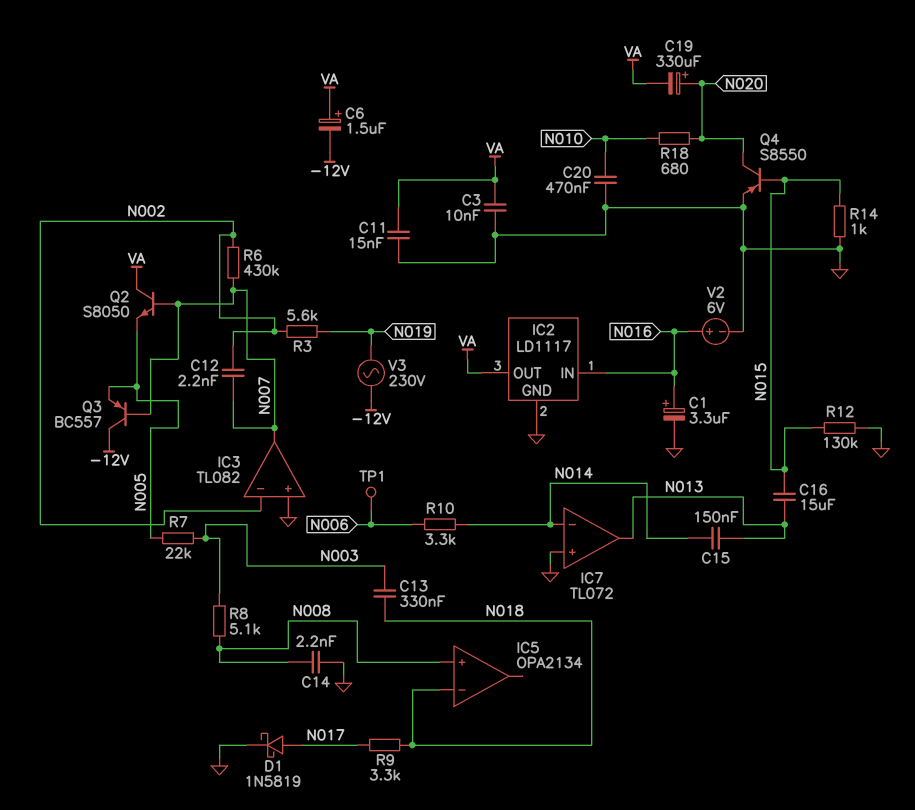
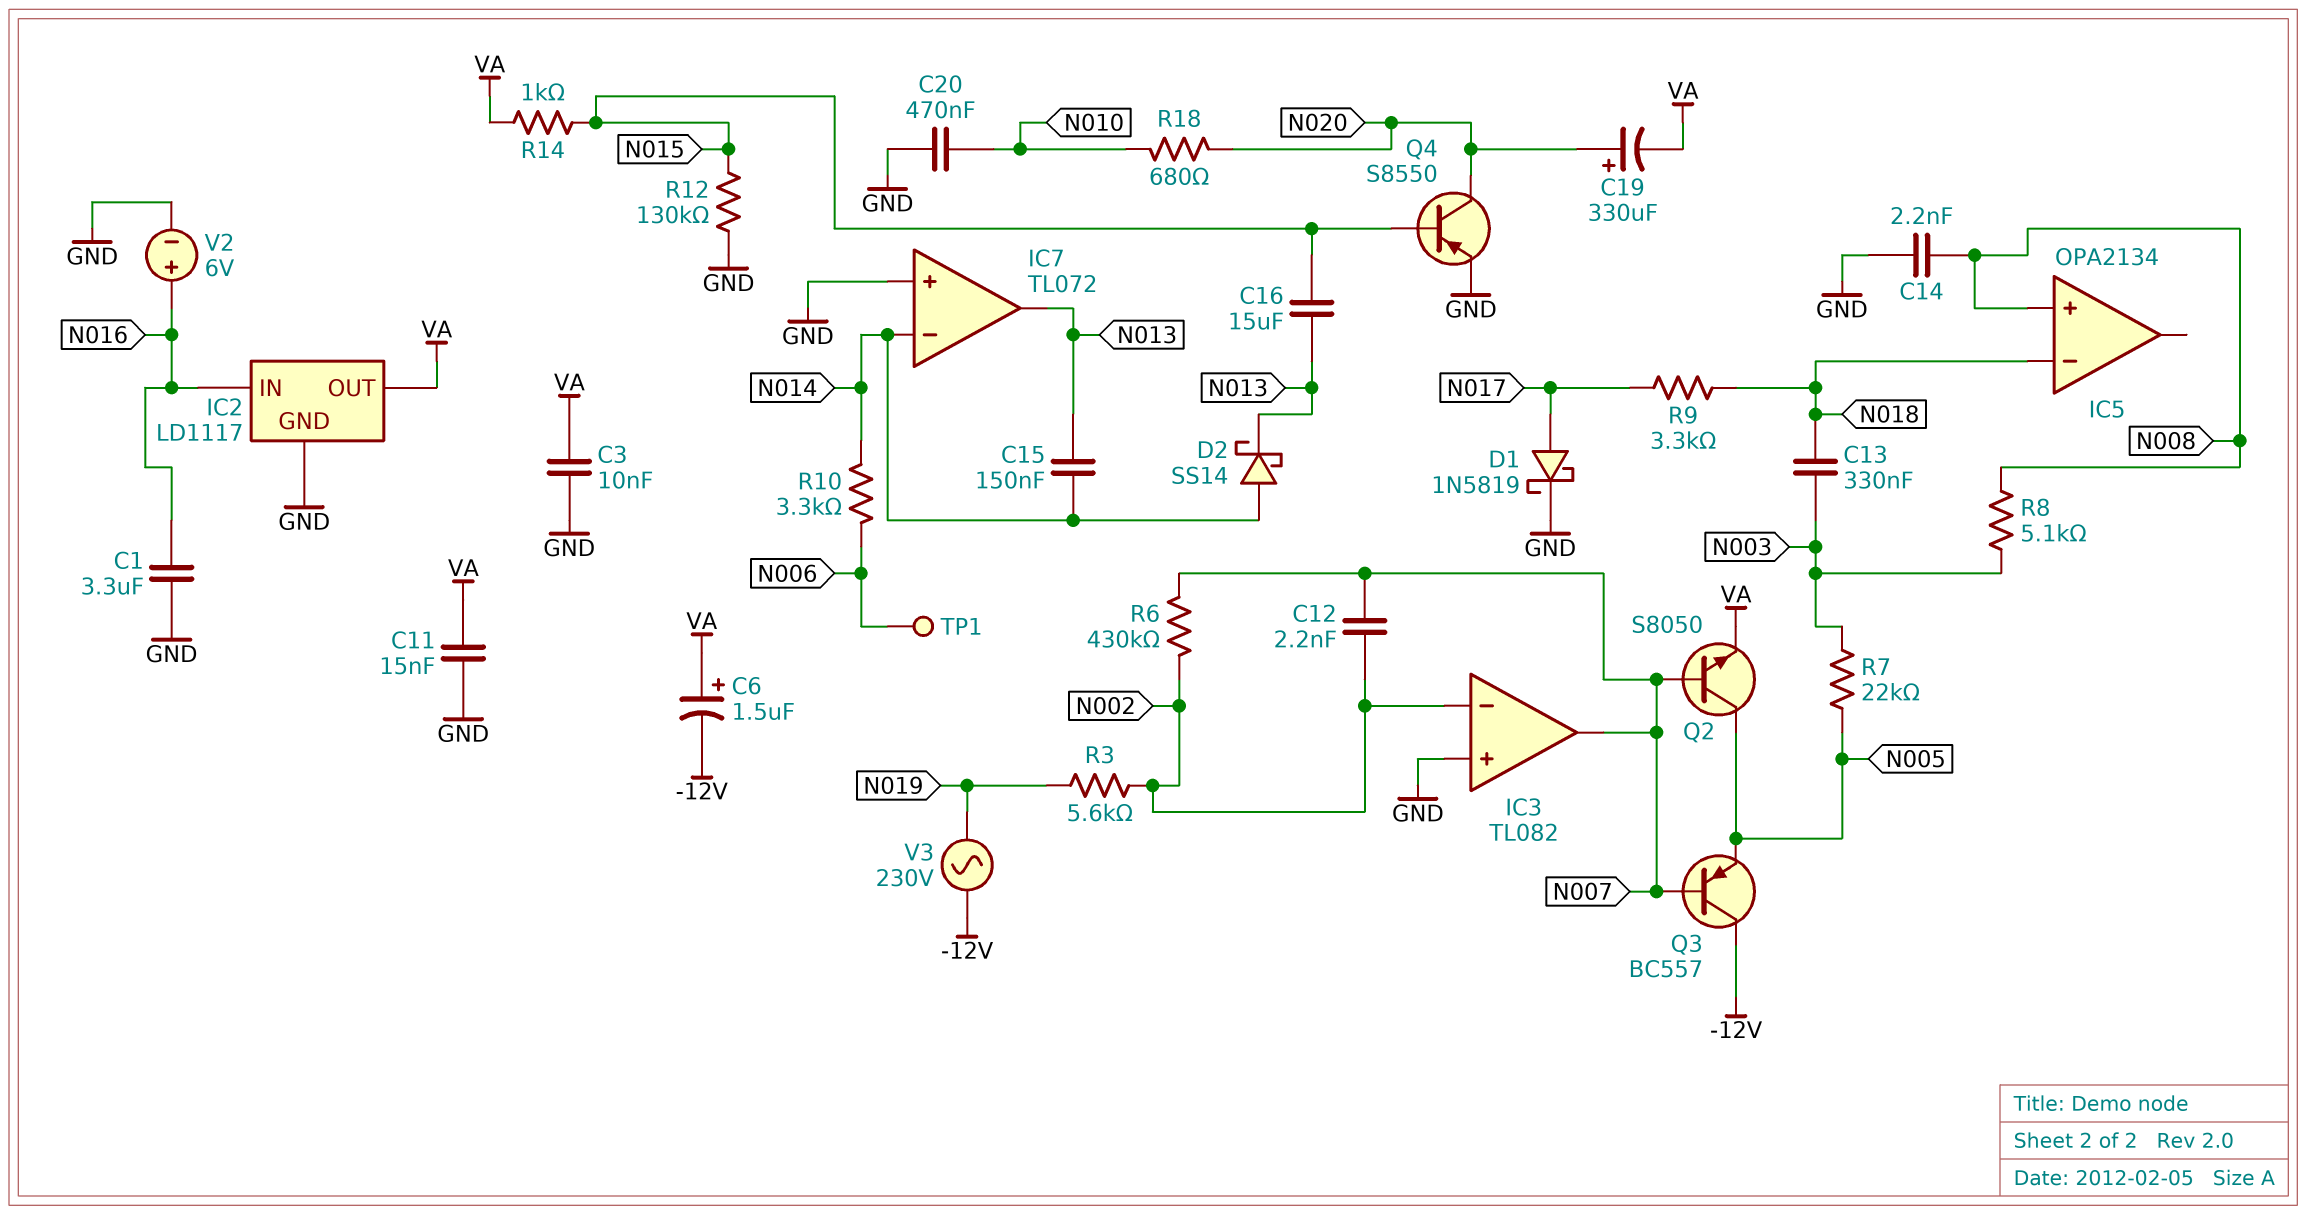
C1: 3.3uF (plus N016, minus GND) -> 3.3uF (GND, N016)
D2: none -> schottky SS14 (A N014, K N013)
Q2: NPN S8050 (B N007, C VA, E N005) -> NPN S8050 (B N007, C N005, E VA)
R14: 1k (GND, N015) -> 1k (N015, VA)

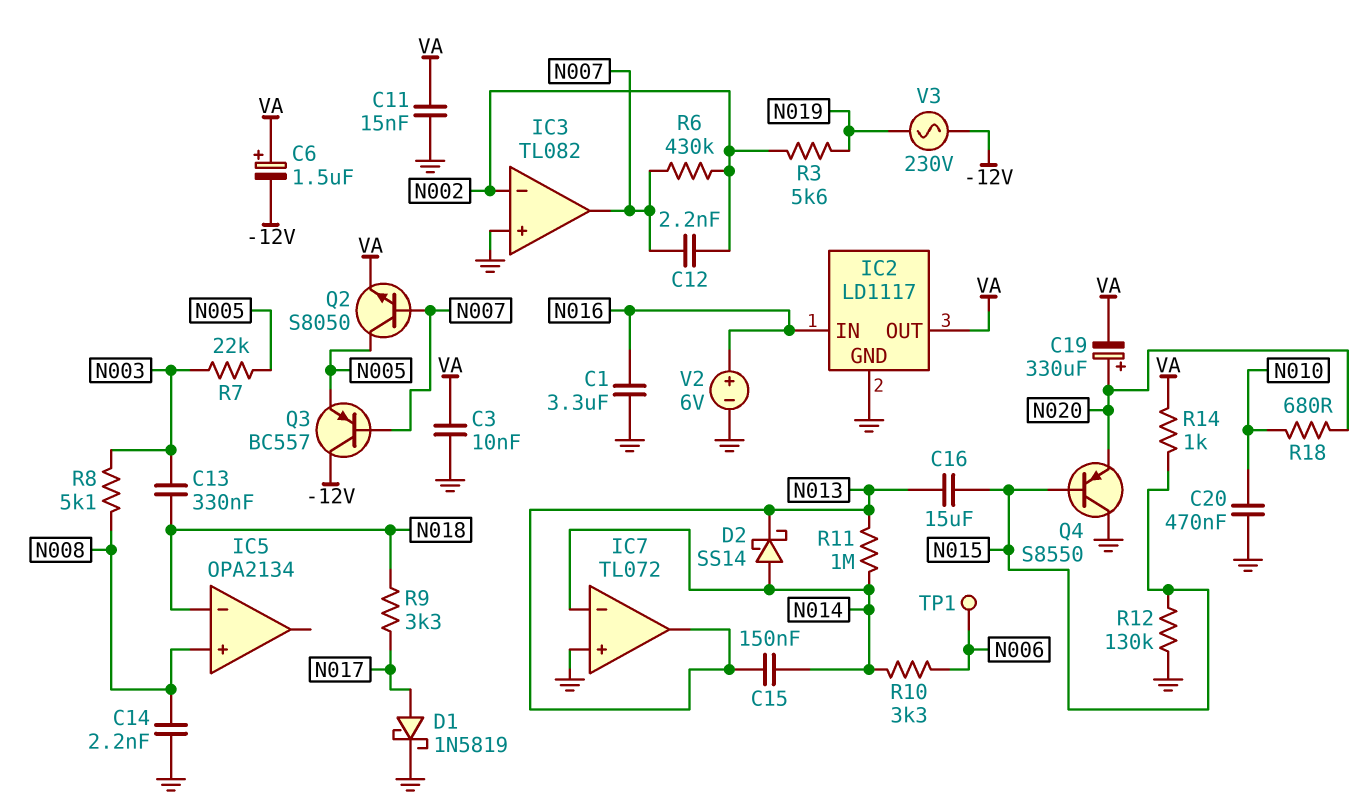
Q4: PNP S8550 (B N015, C N020, E GND) -> PNP S8550 (B N015, C GND, E N020)
R11: none -> 1M (N013, N014)

